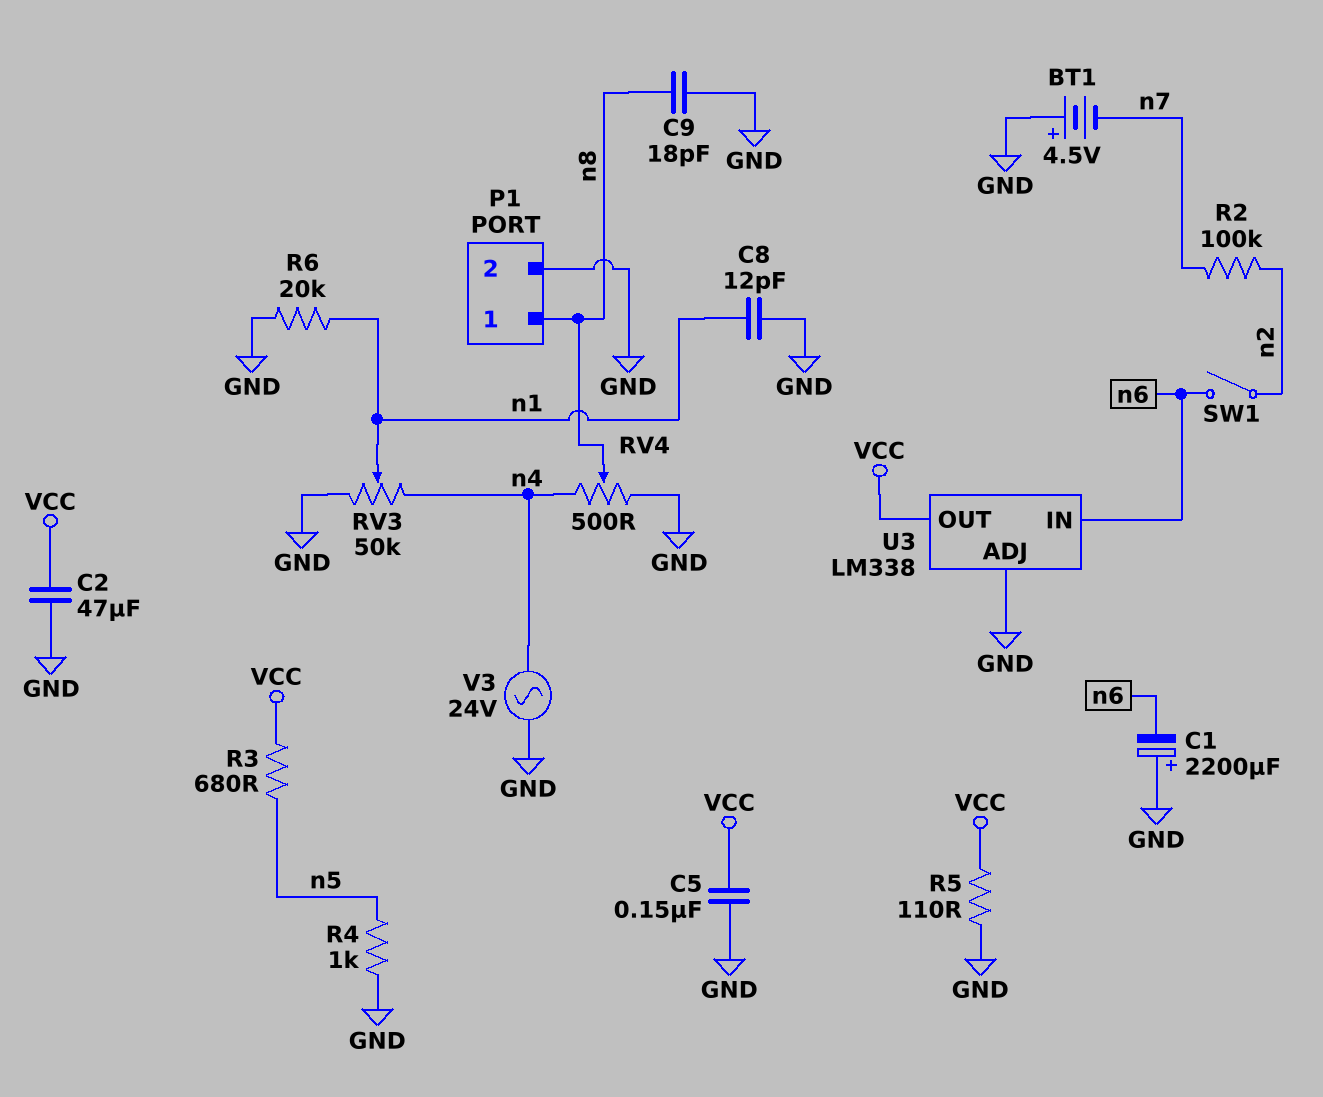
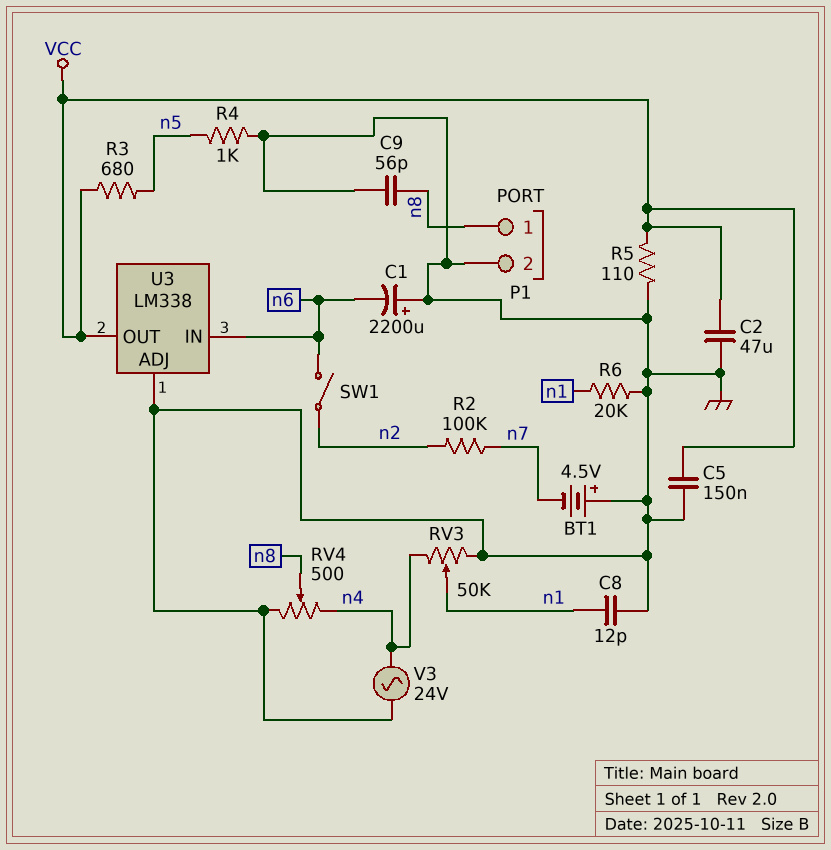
C9: 18pF (GND, n8) -> 56pF (GND, n8)

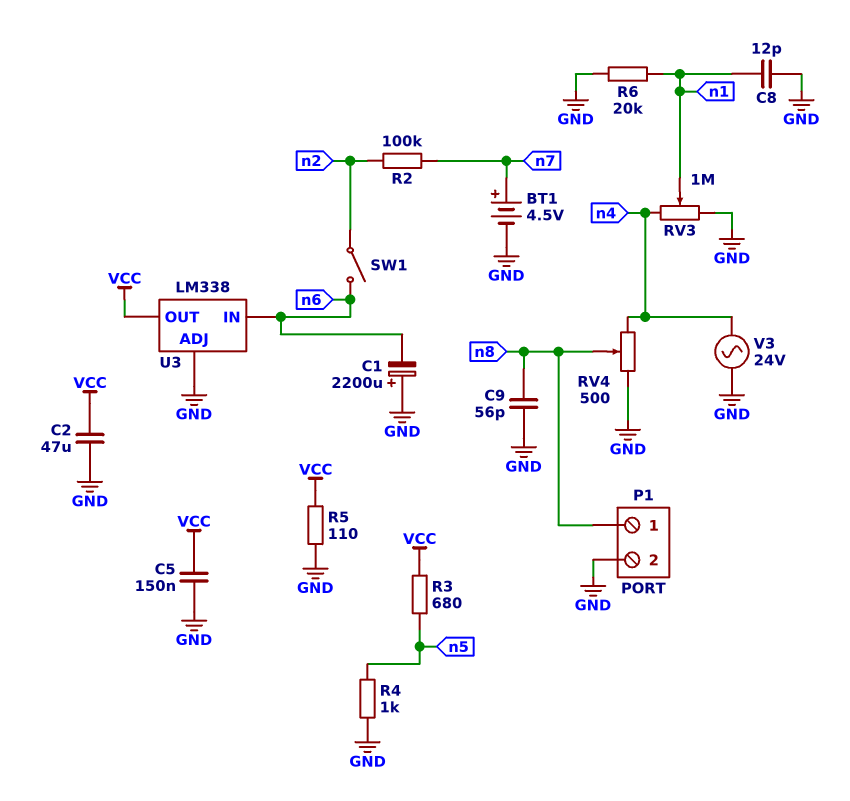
BT1: 4.5V (plus GND, minus n7) -> 4.5V (plus n7, minus GND)
RV3: 50k (GND, n4, wiper n1) -> 1M (GND, n4, wiper n1)

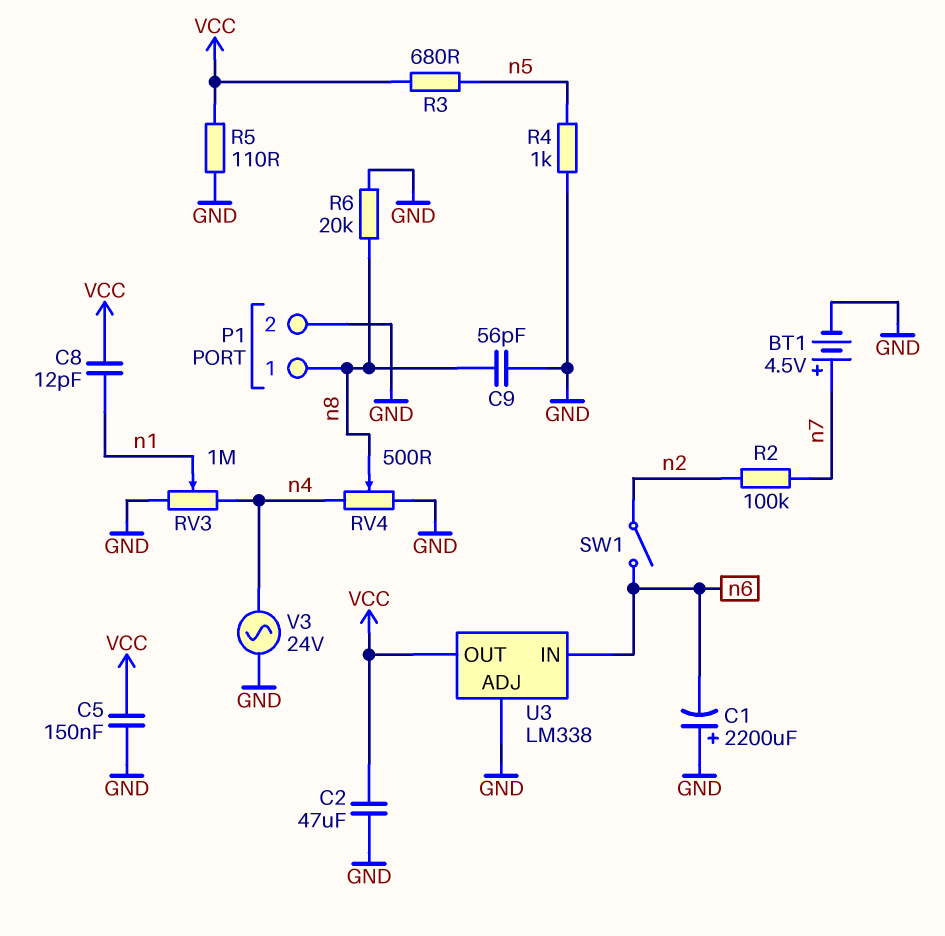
C8: 12pF (GND, n1) -> 12pF (VCC, n1)
R6: 20k (GND, n1) -> 20k (GND, n8)

